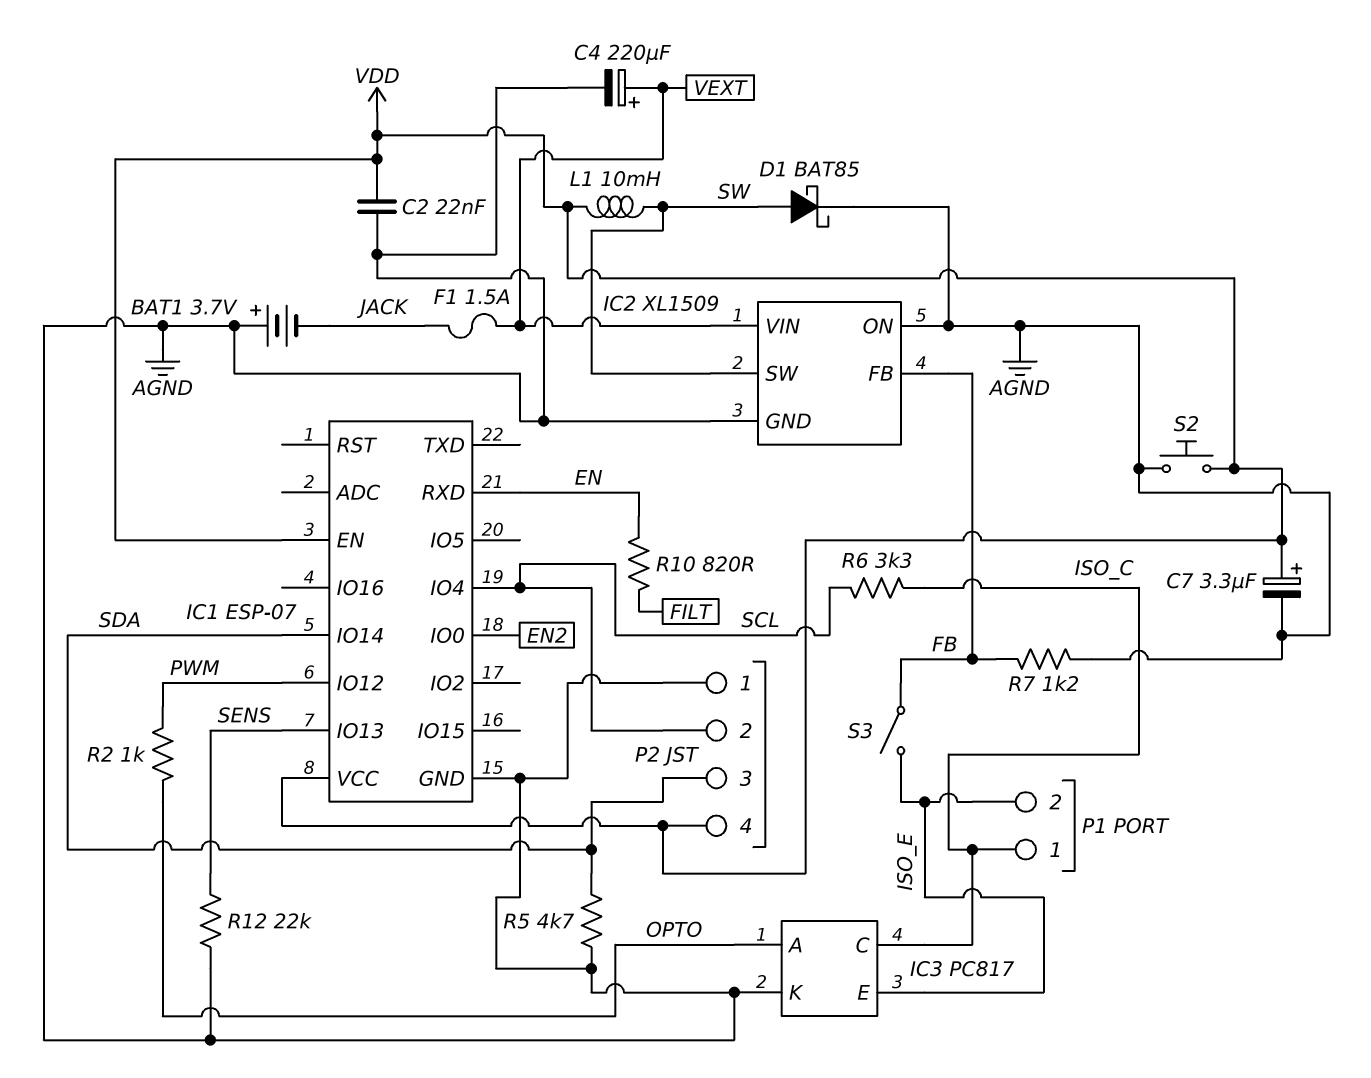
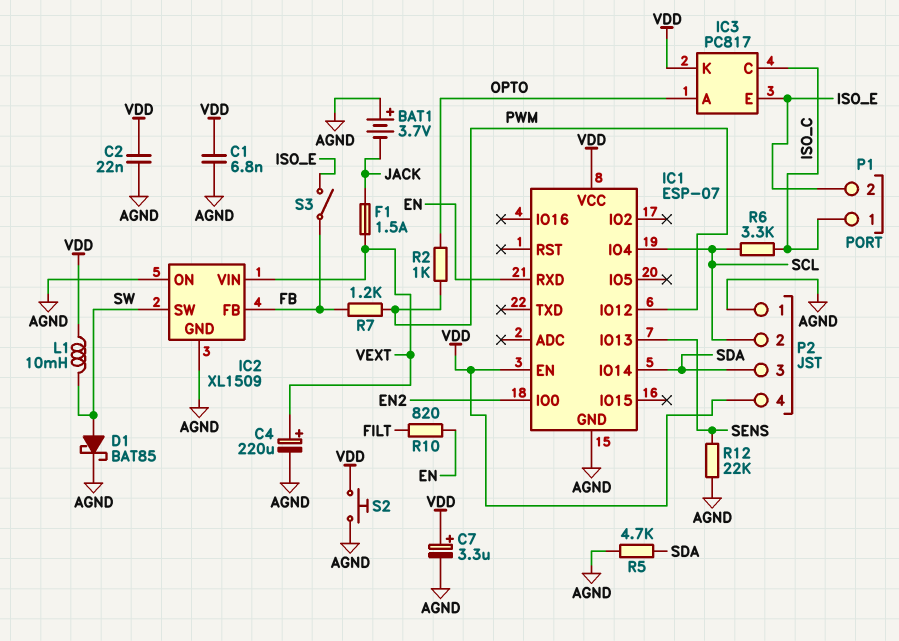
C1: none -> 6.8nF (AGND, VDD)
IC3 pin K: AGND -> VDD
R7: 1.2k (AGND, FB) -> 1.2k (FB, PWM)

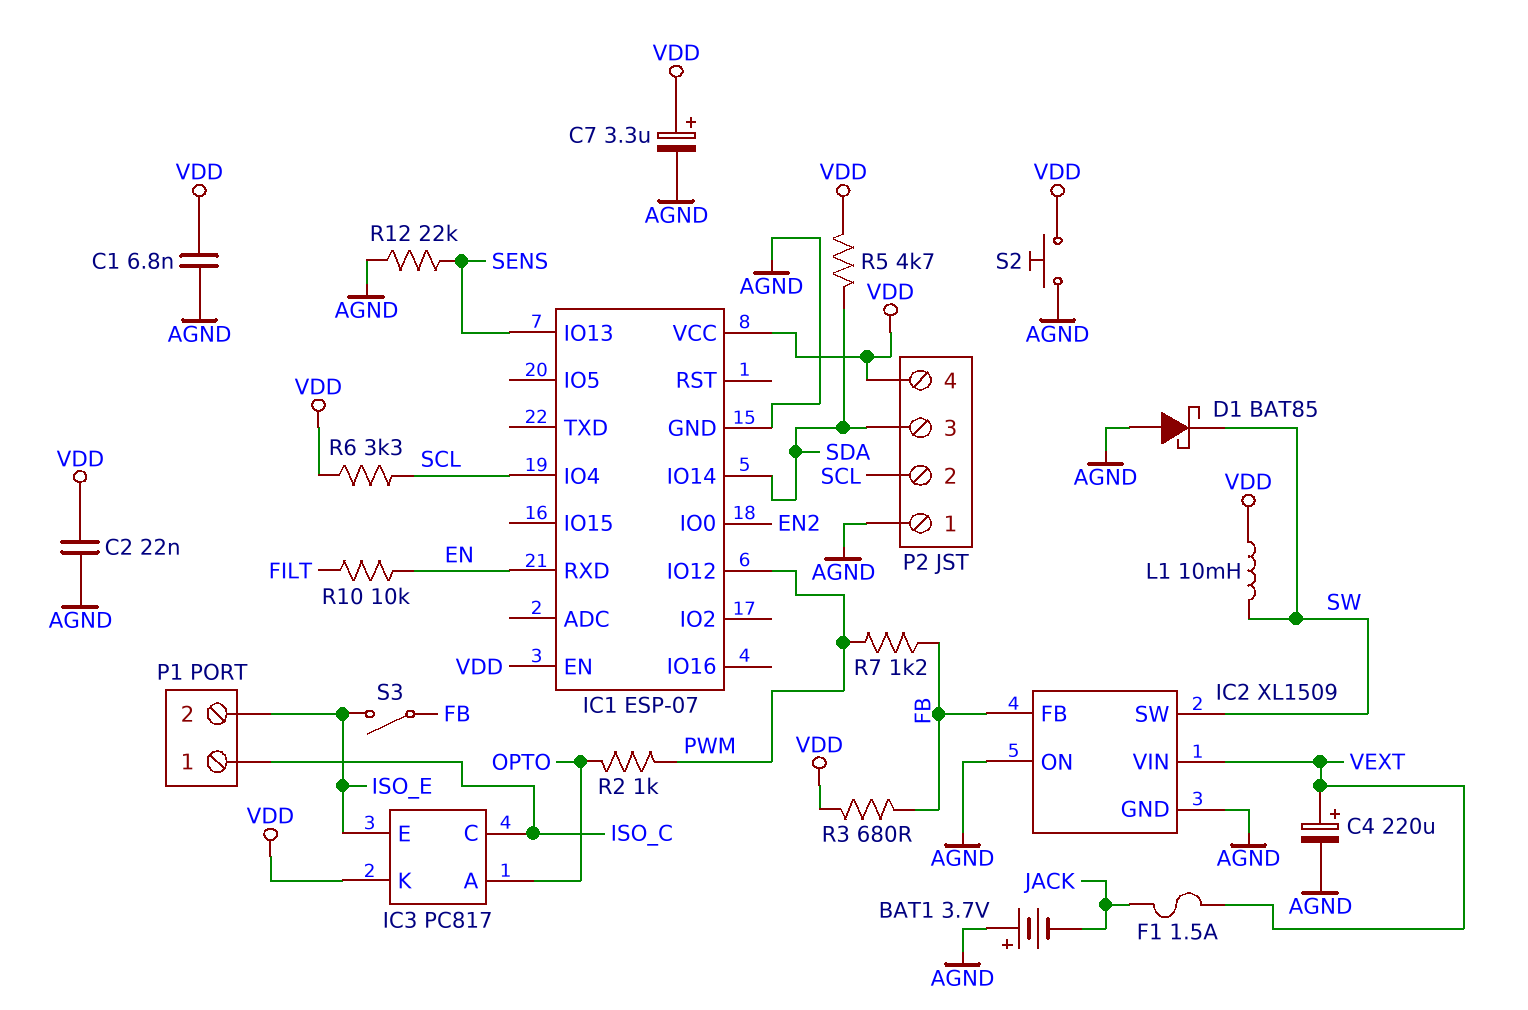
D1: schottky BAT85 (A SW, K AGND) -> schottky BAT85 (A AGND, K SW)
R3: none -> 680 (FB, VDD)
R5: 4.7k (AGND, SDA) -> 4.7k (SDA, VDD)
R6: 3.3k (ISO_C, SCL) -> 3.3k (SCL, VDD)
R10: 820 (EN, FILT) -> 10k (EN, FILT)

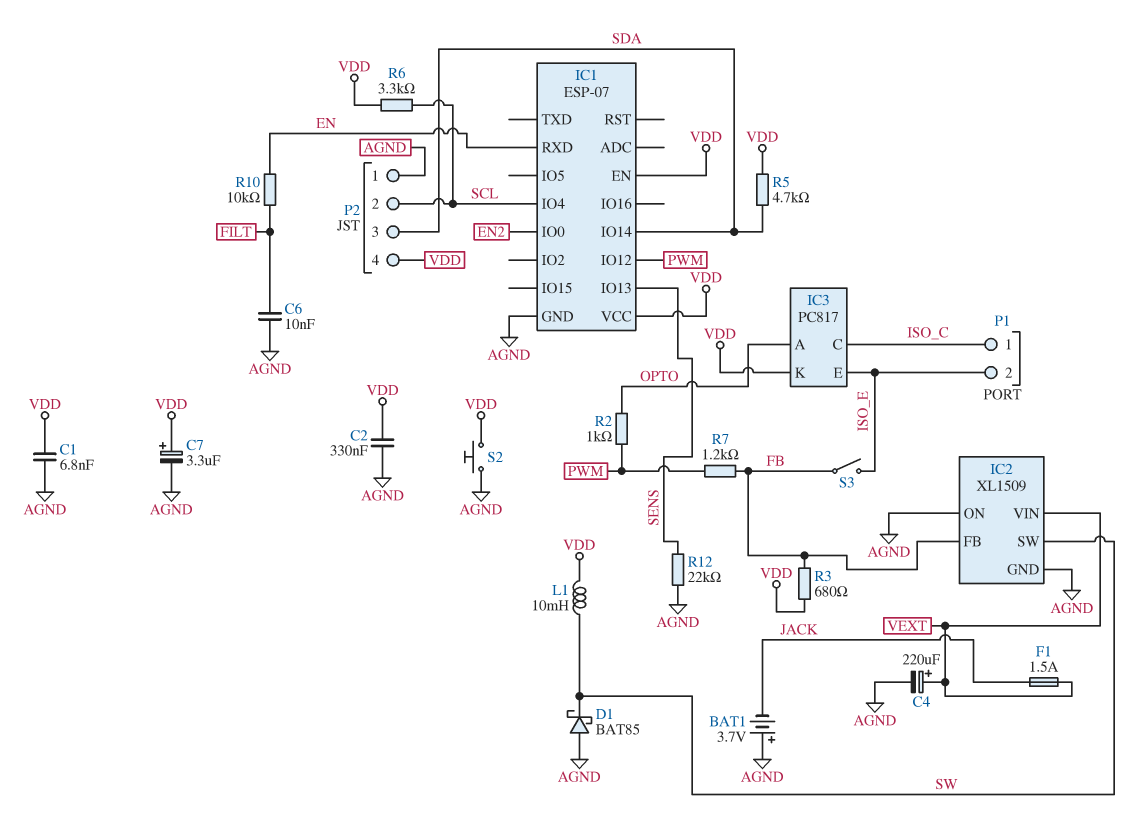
C2: 22nF (AGND, VDD) -> 330nF (AGND, VDD)
C6: none -> 10nF (AGND, FILT)

